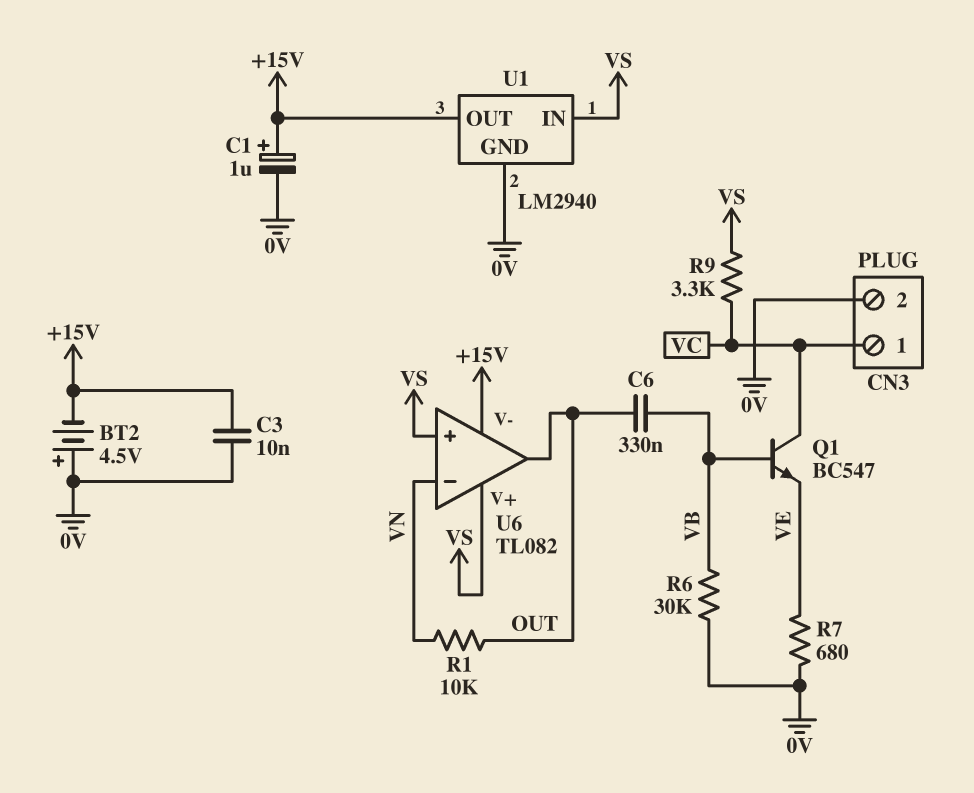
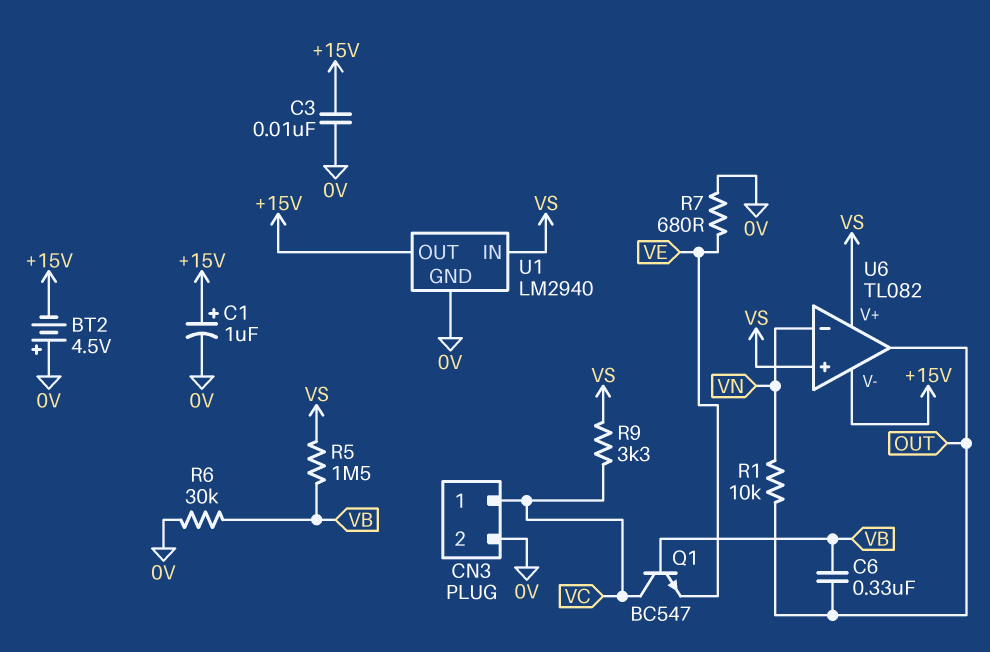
R5: none -> 1.5M (VB, VS)

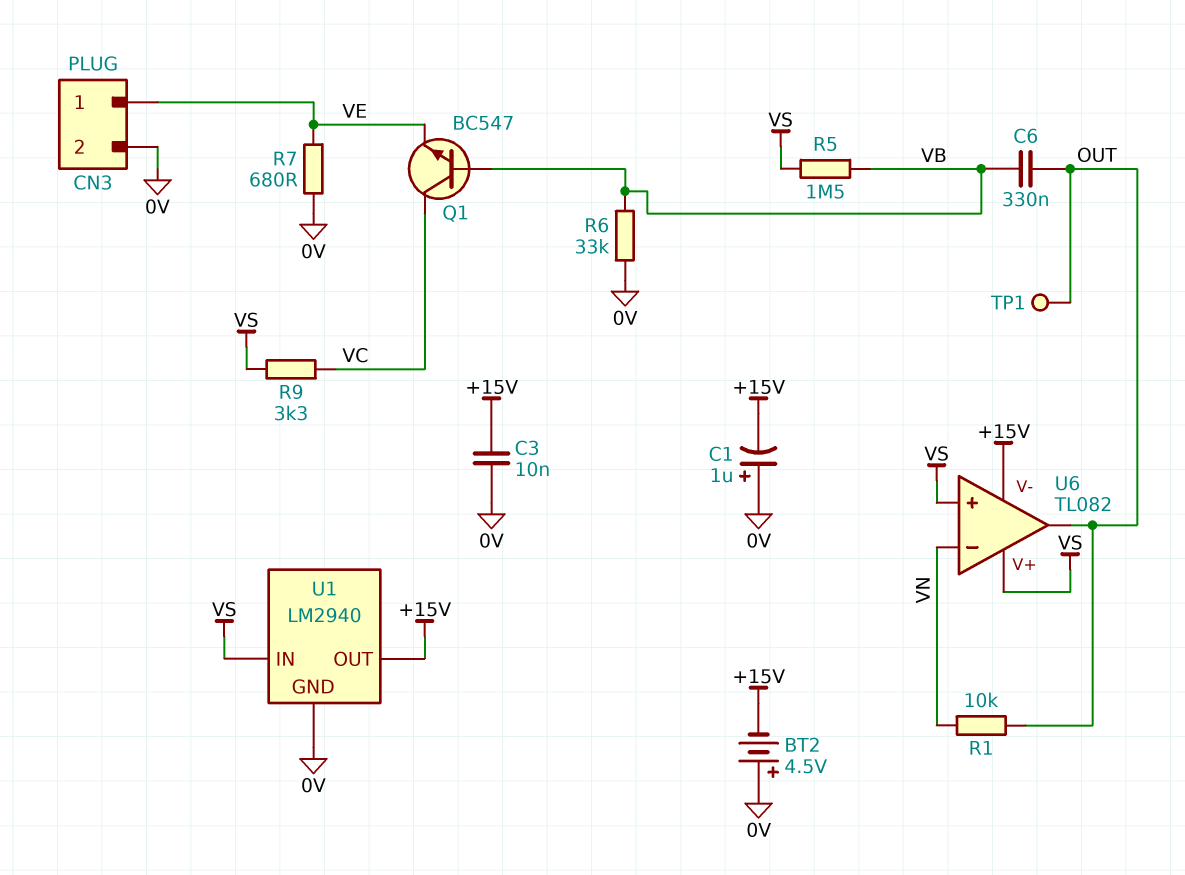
C1: 1uF (plus +15V, minus 0V) -> 1uF (plus 0V, minus +15V)
CN3 pin 1: VC -> VE
R6: 30k (0V, VB) -> 33k (0V, VB)
TP1: none -> test point (OUT)

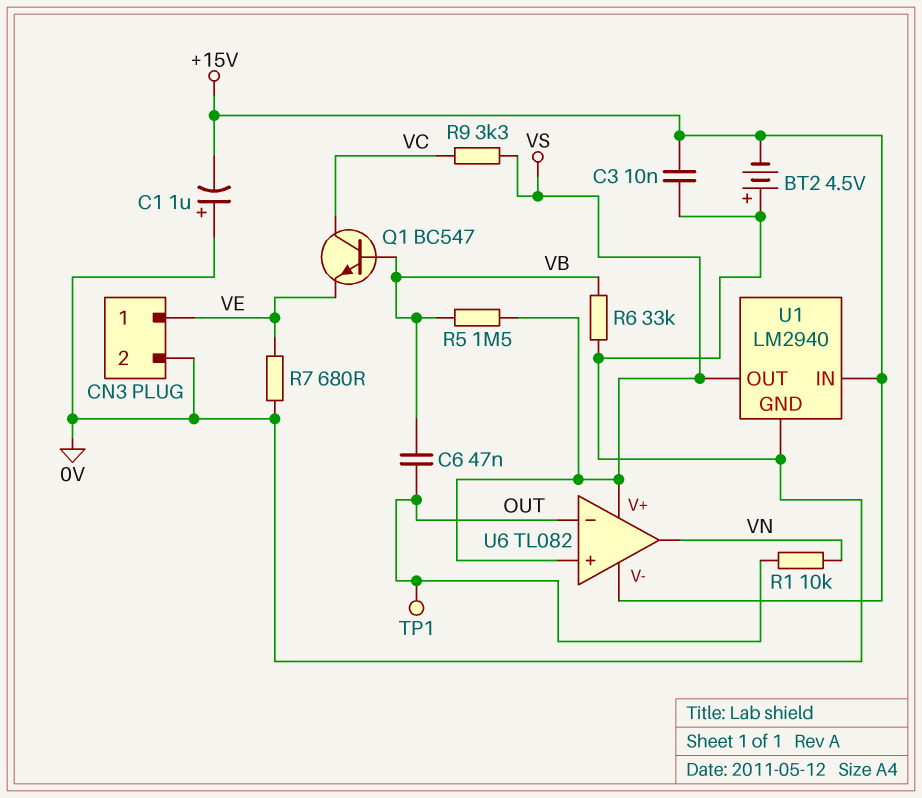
C6: 330nF (OUT, VB) -> 47nF (OUT, VB)
U1 pin IN: VS -> +15V
U1 pin OUT: +15V -> VS
U6 pin in-: VN -> OUT
U6 pin out: OUT -> VN

